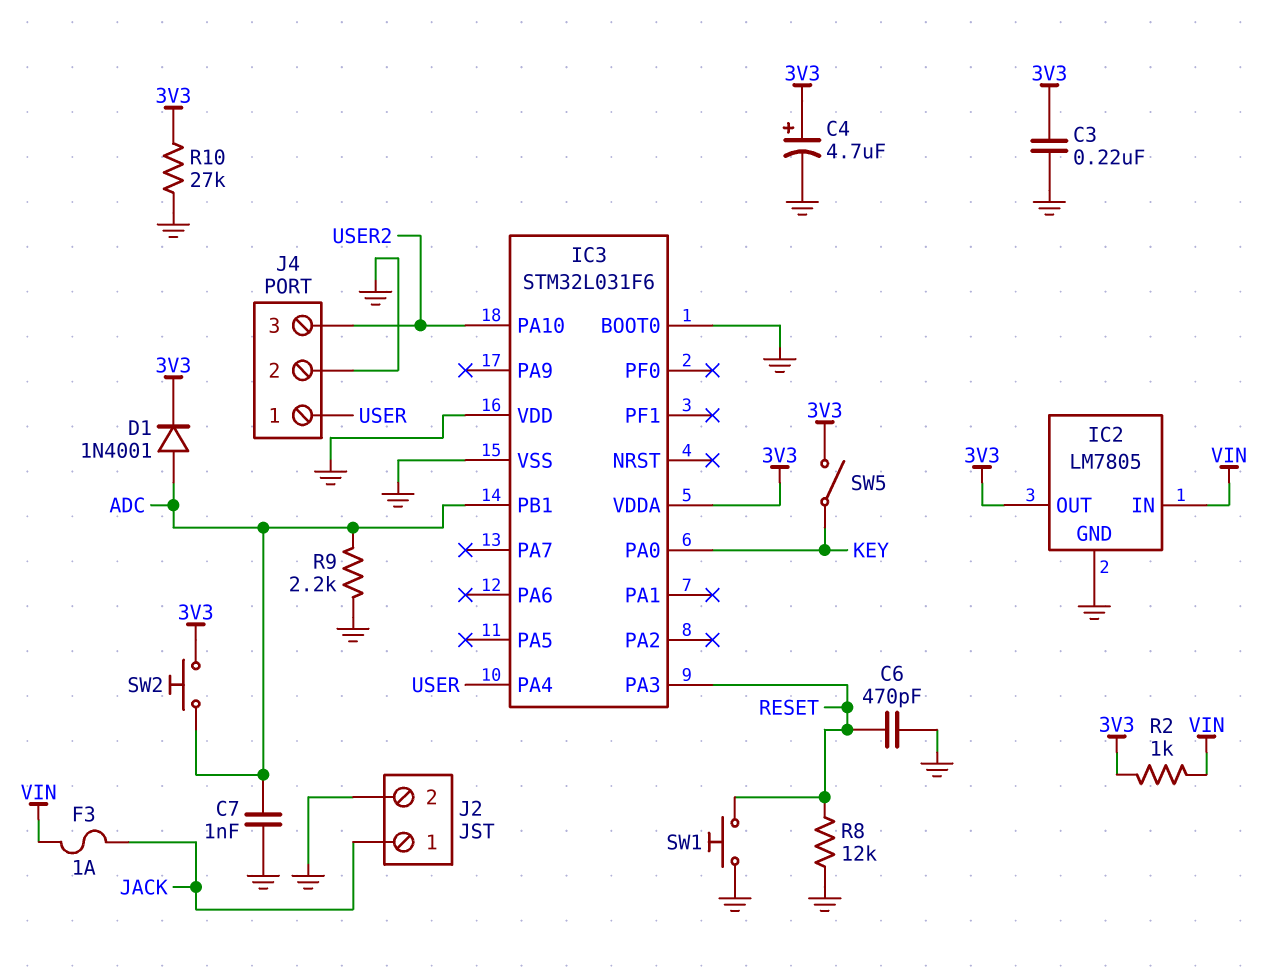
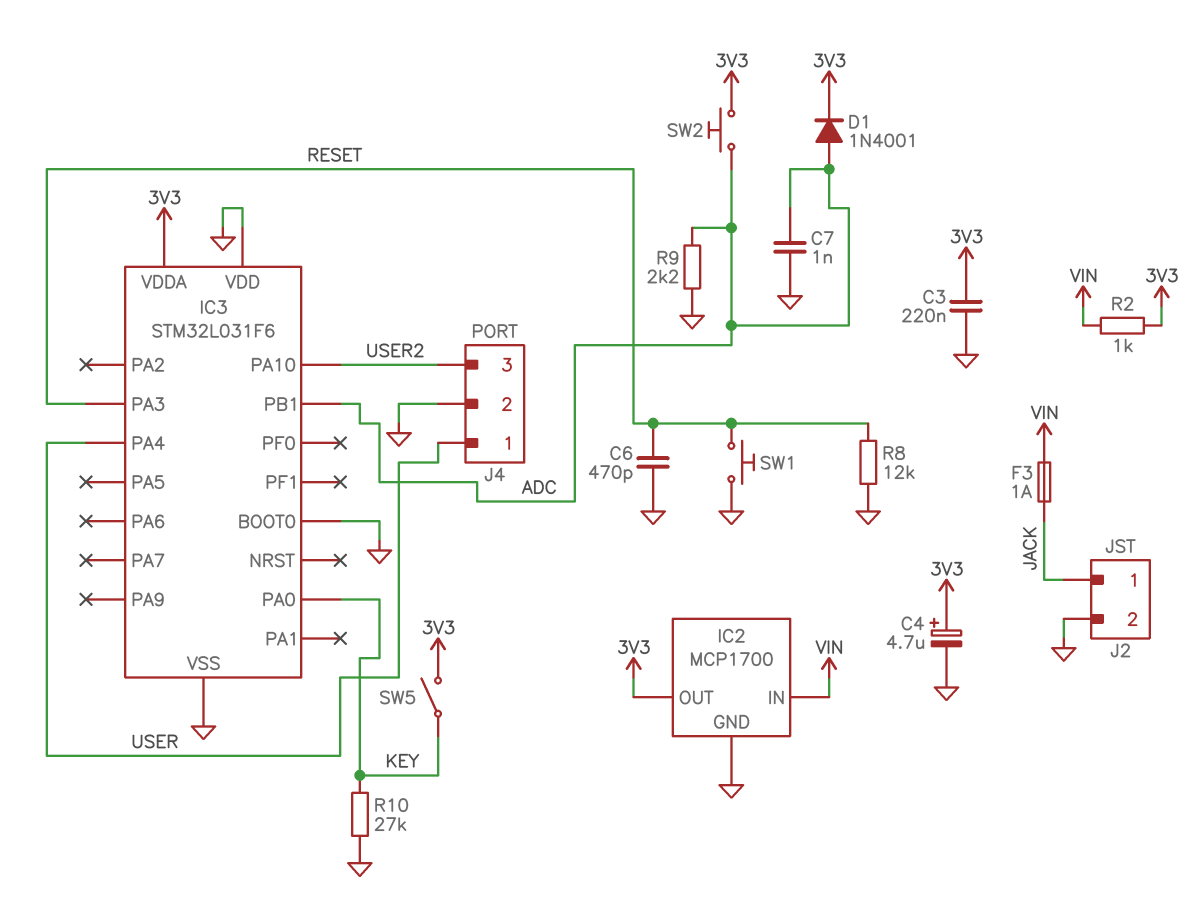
IC2: LM7805 -> MCP1700
R10: 27k (3V3, GND) -> 27k (GND, KEY)

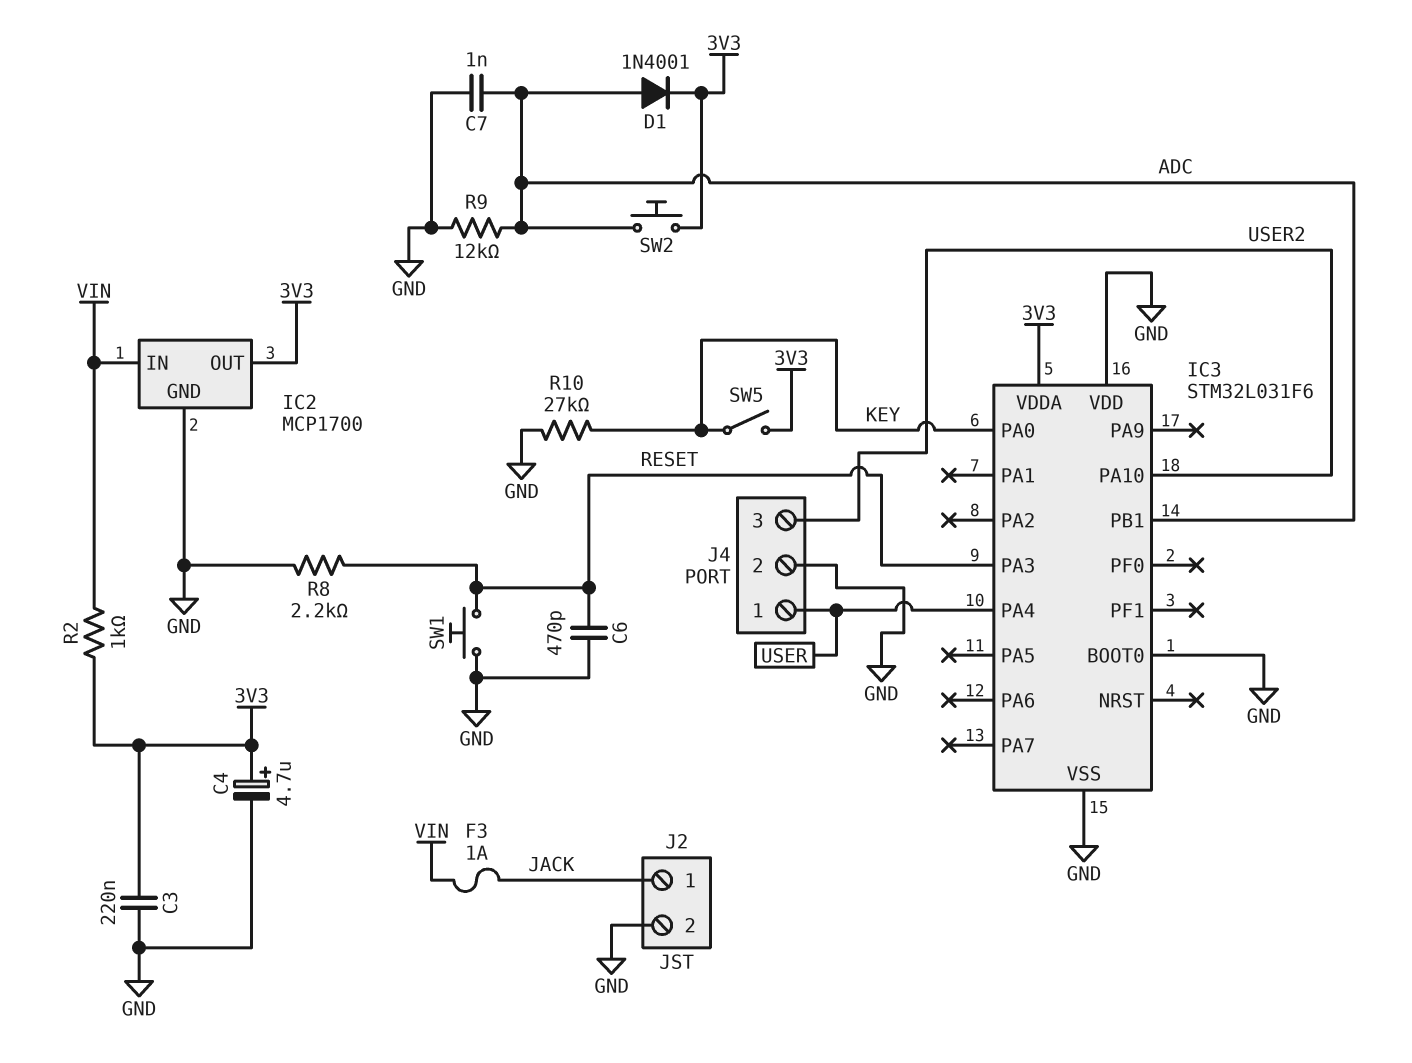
R8: 12k (GND, RESET) -> 2.2k (GND, RESET)
R9: 2.2k (ADC, GND) -> 12k (ADC, GND)

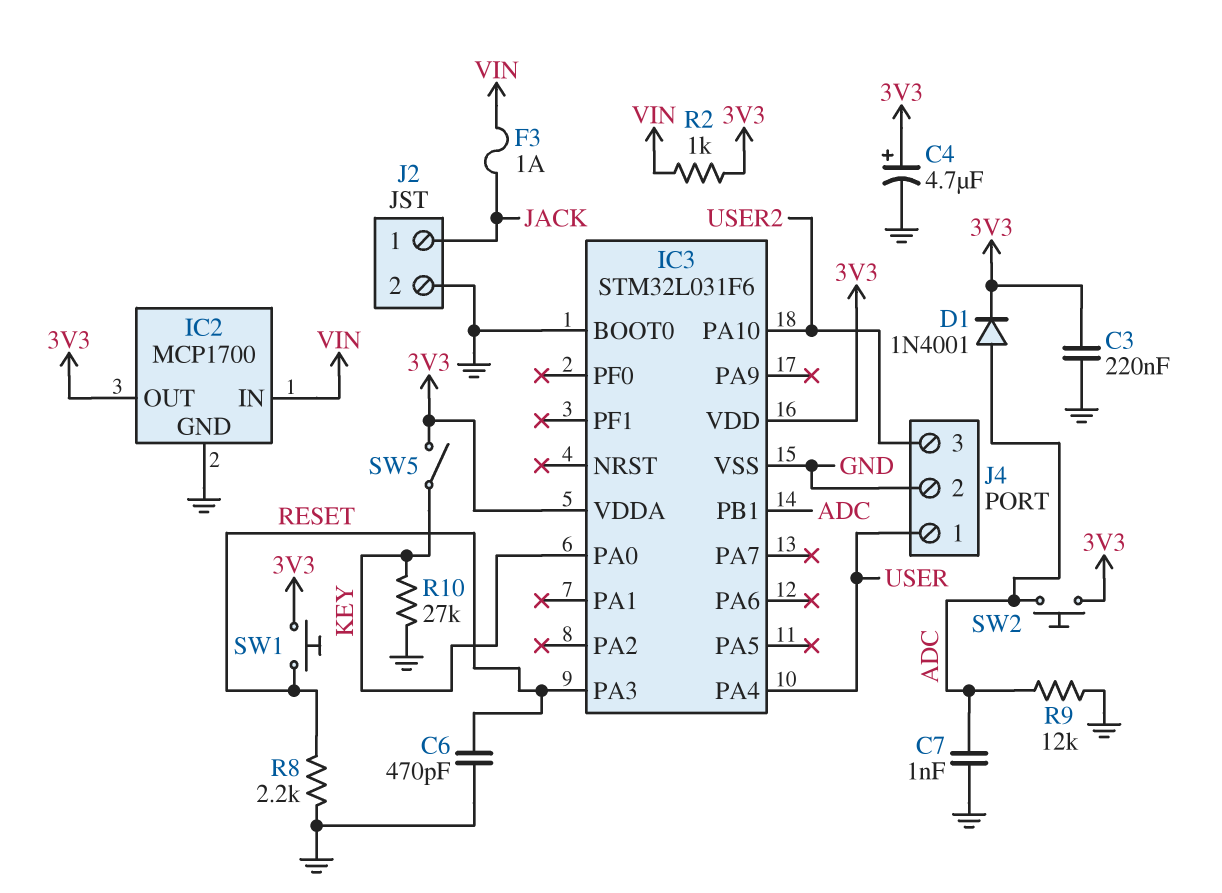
IC3 pin VDD: GND -> 3V3
SW1: button (GND, RESET) -> button (3V3, RESET)

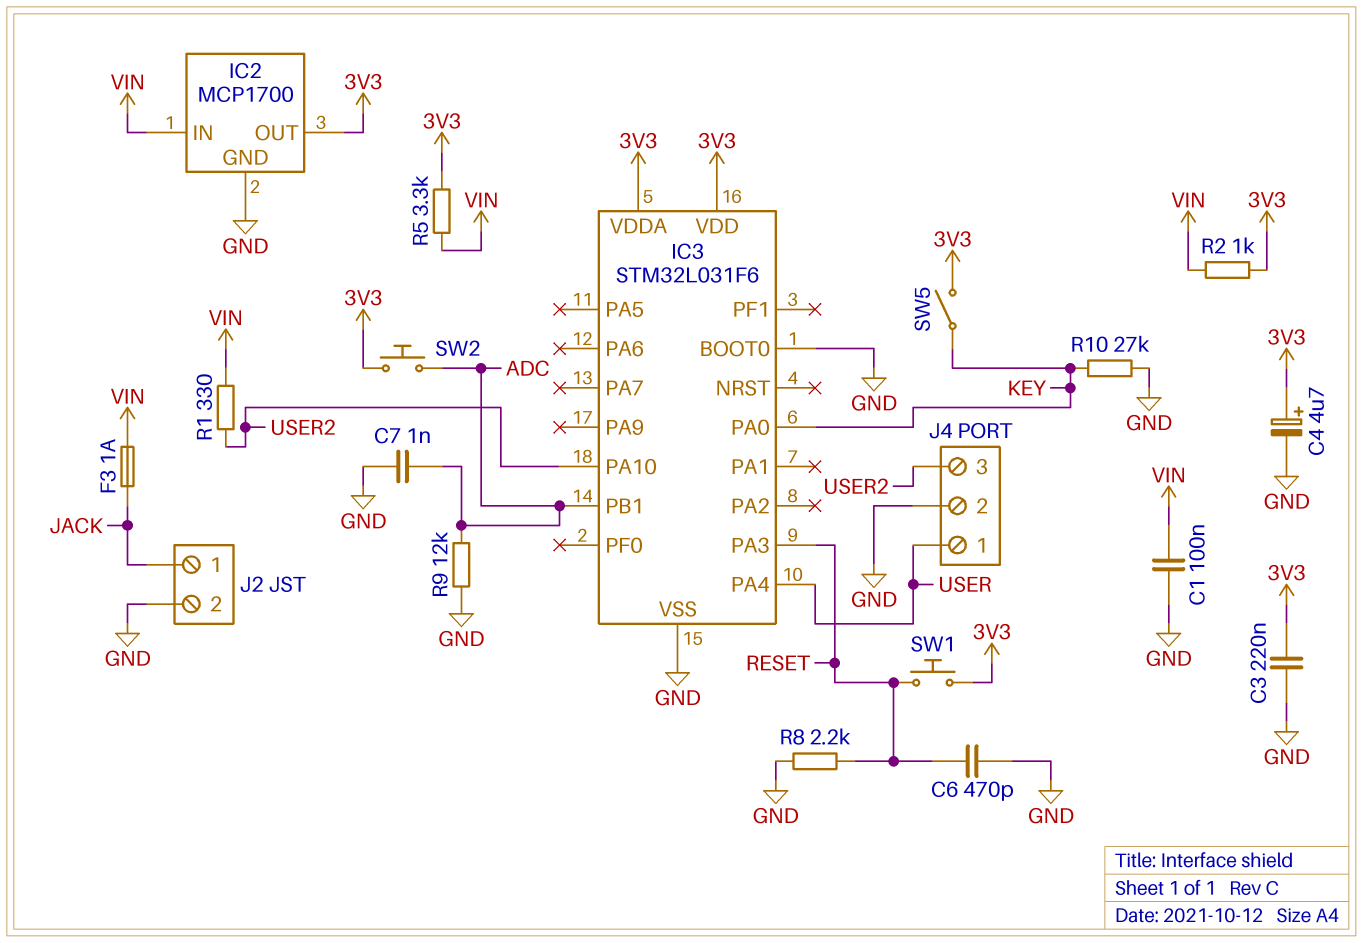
C1: none -> 100nF (GND, VIN)
D1: diode 1N4001 (A ADC, K 3V3) -> none
R1: none -> 330 (USER2, VIN)
R5: none -> 3.3k (3V3, VIN)

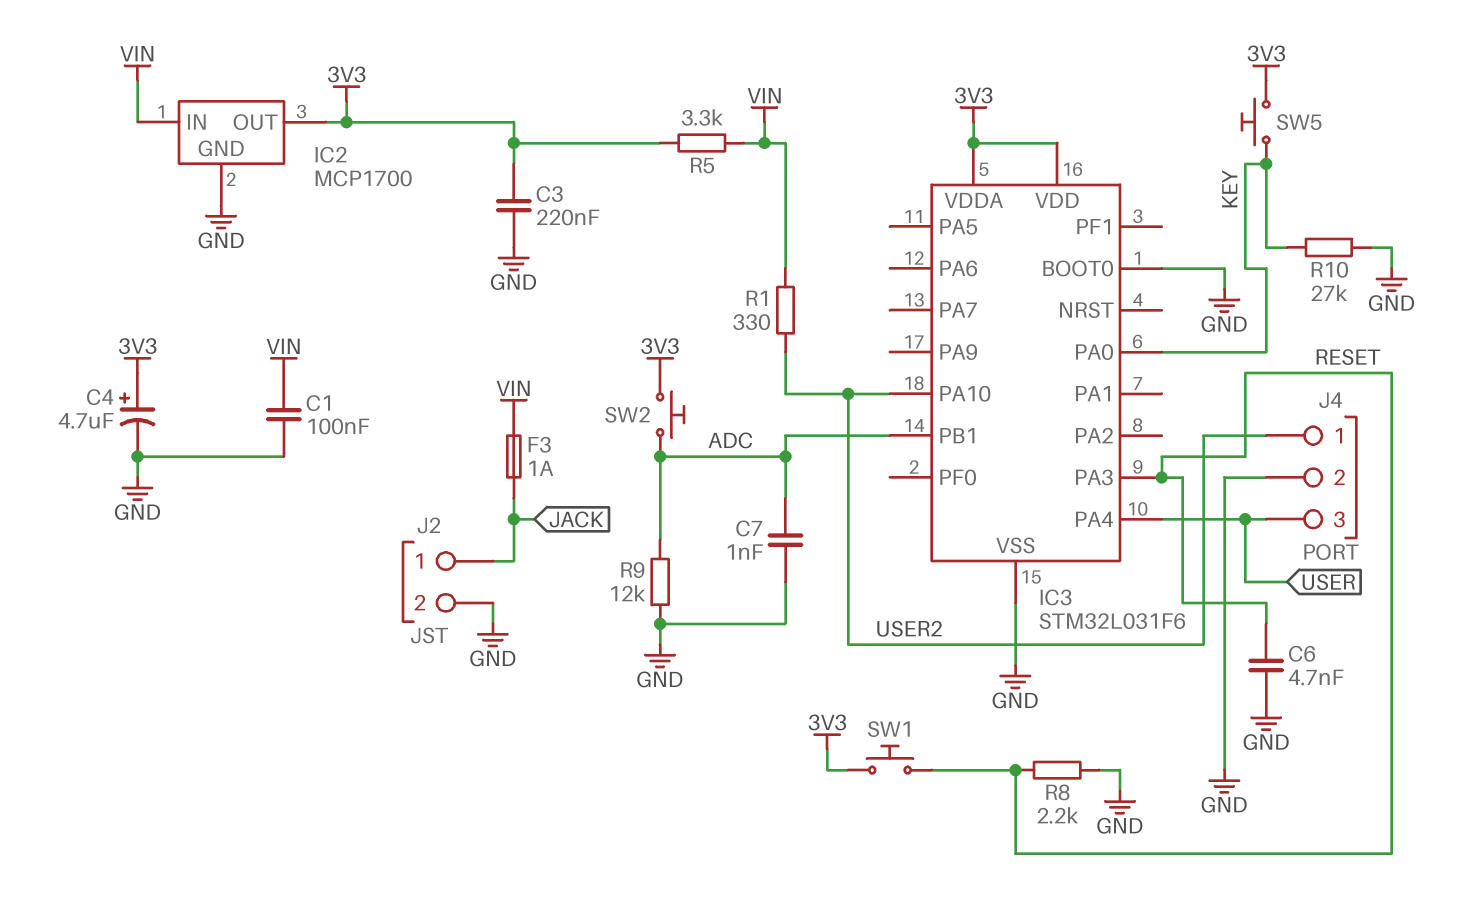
C6: 470pF (GND, RESET) -> 4.7nF (GND, RESET)
J4 pin 1: USER -> USER2
J4 pin 3: USER2 -> USER
R2: 1k (3V3, VIN) -> none
SW5: switch (3V3, KEY) -> button (3V3, KEY)

